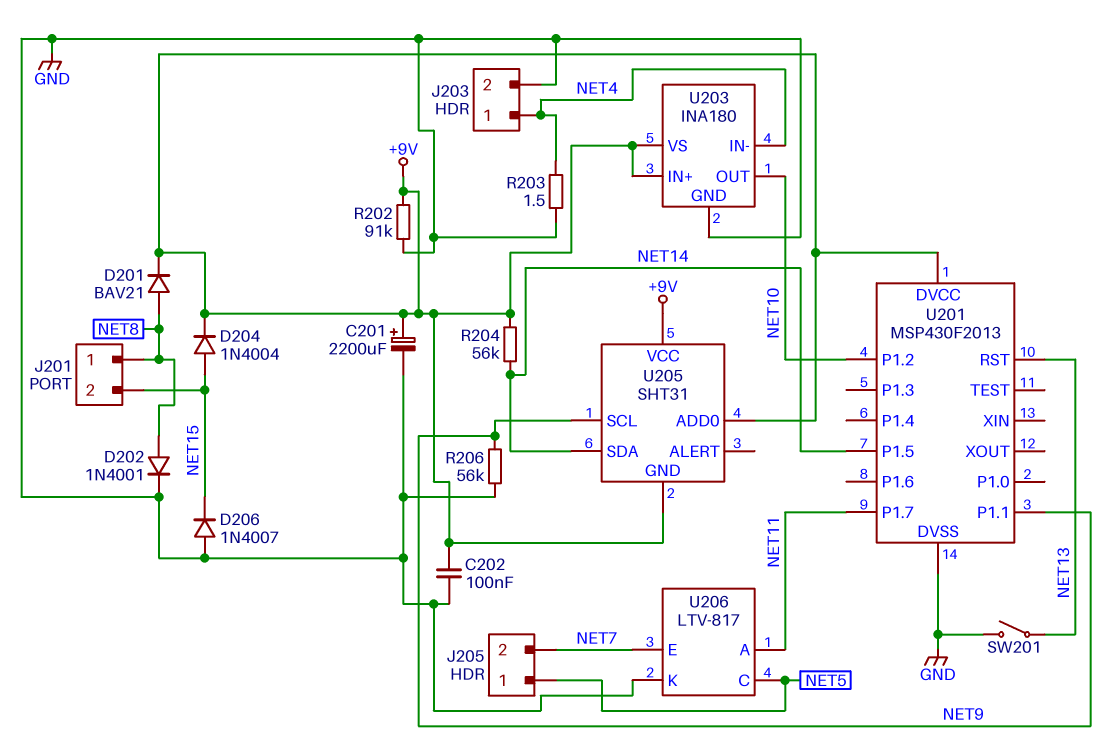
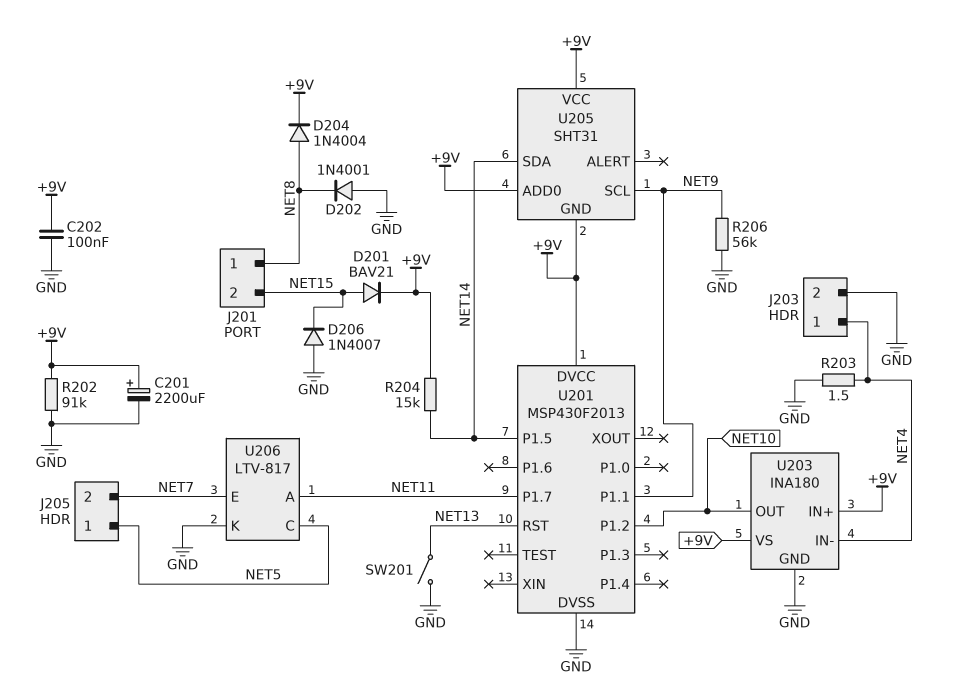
D201: diode BAV21 (A NET8, K +9V) -> diode BAV21 (A NET15, K +9V)
D202: diode 1N4001 (A NET8, K GND) -> diode 1N4001 (A GND, K NET8)
D204: diode 1N4004 (A NET15, K +9V) -> diode 1N4004 (A NET8, K +9V)
R204: 56k (+9V, NET14) -> 15k (+9V, NET14)

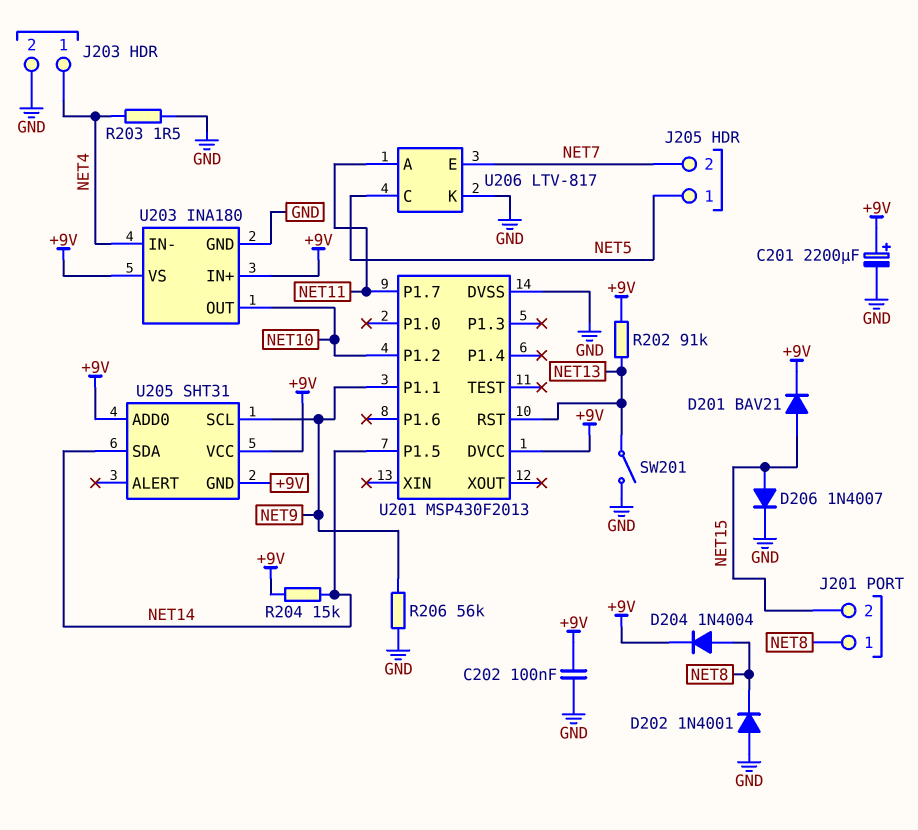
D206: diode 1N4007 (A GND, K NET15) -> diode 1N4007 (A NET15, K GND)
R202: 91k (+9V, GND) -> 91k (+9V, NET13)

